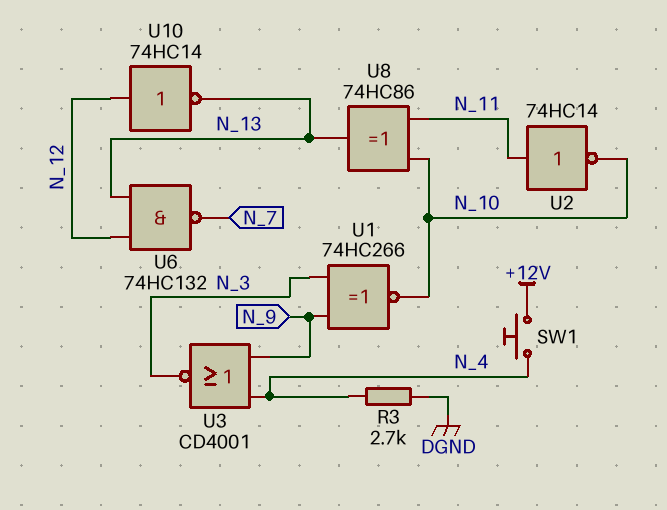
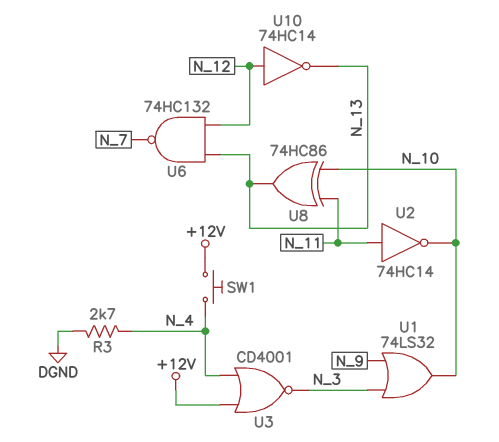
U1: XNOR 74HC266 (in N_3, in N_9, out N_10) -> OR 74LS32 (in N_3, in N_9, out N_10)
U3: NOR CD4001 (in N_4, in N_9, out N_3) -> NOR CD4001 (in +12V, in N_4, out N_3)

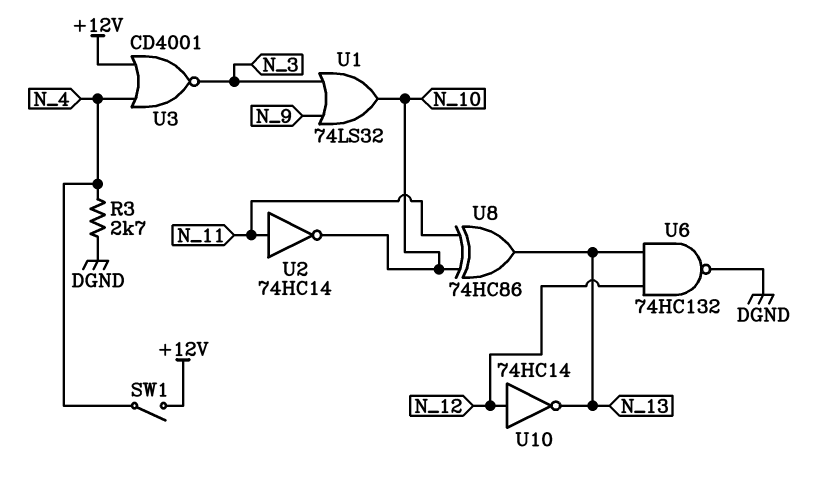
SW1: button (+12V, N_4) -> switch (+12V, N_4)
U6: NAND 74HC132 (in N_12, in N_13, out N_7) -> NAND 74HC132 (in N_12, in N_13, out DGND)

